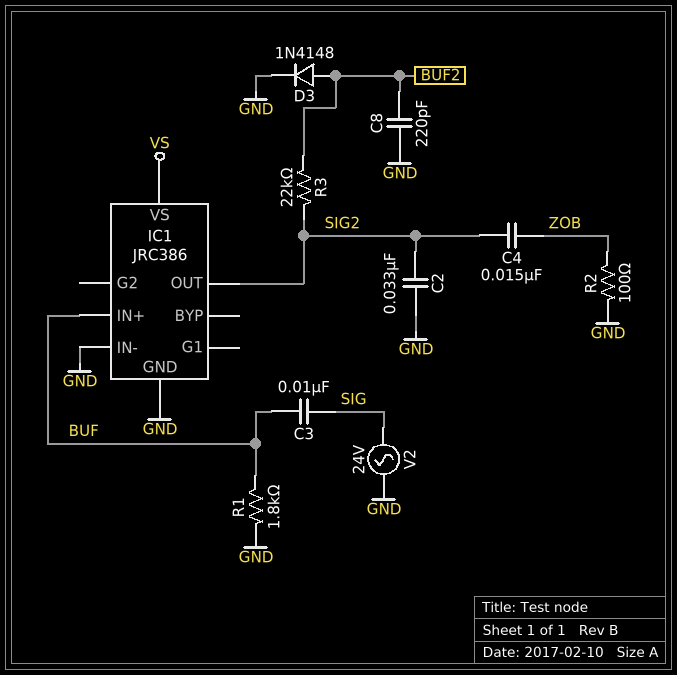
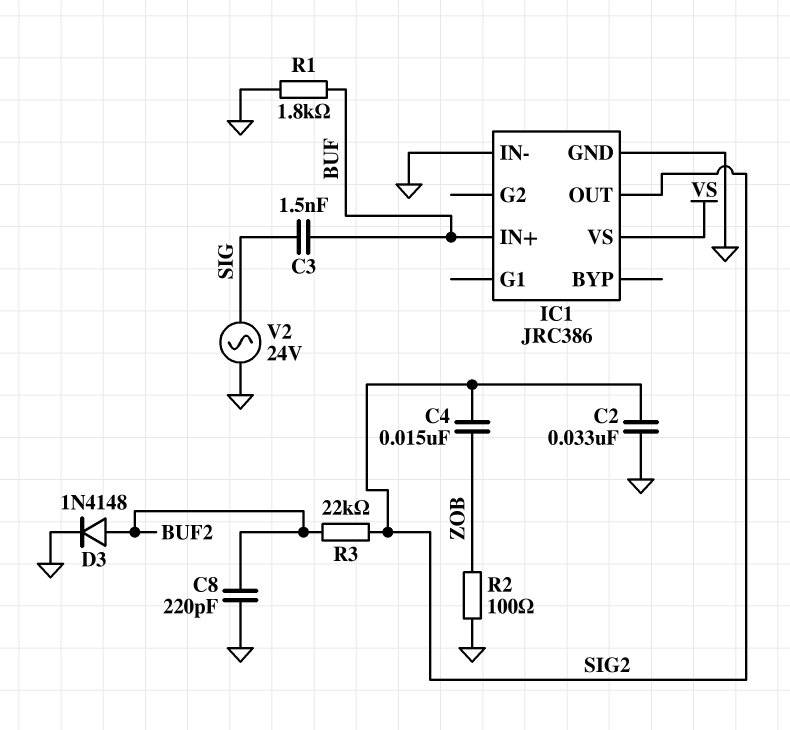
C3: 10nF (BUF, SIG) -> 1.5nF (BUF, SIG)

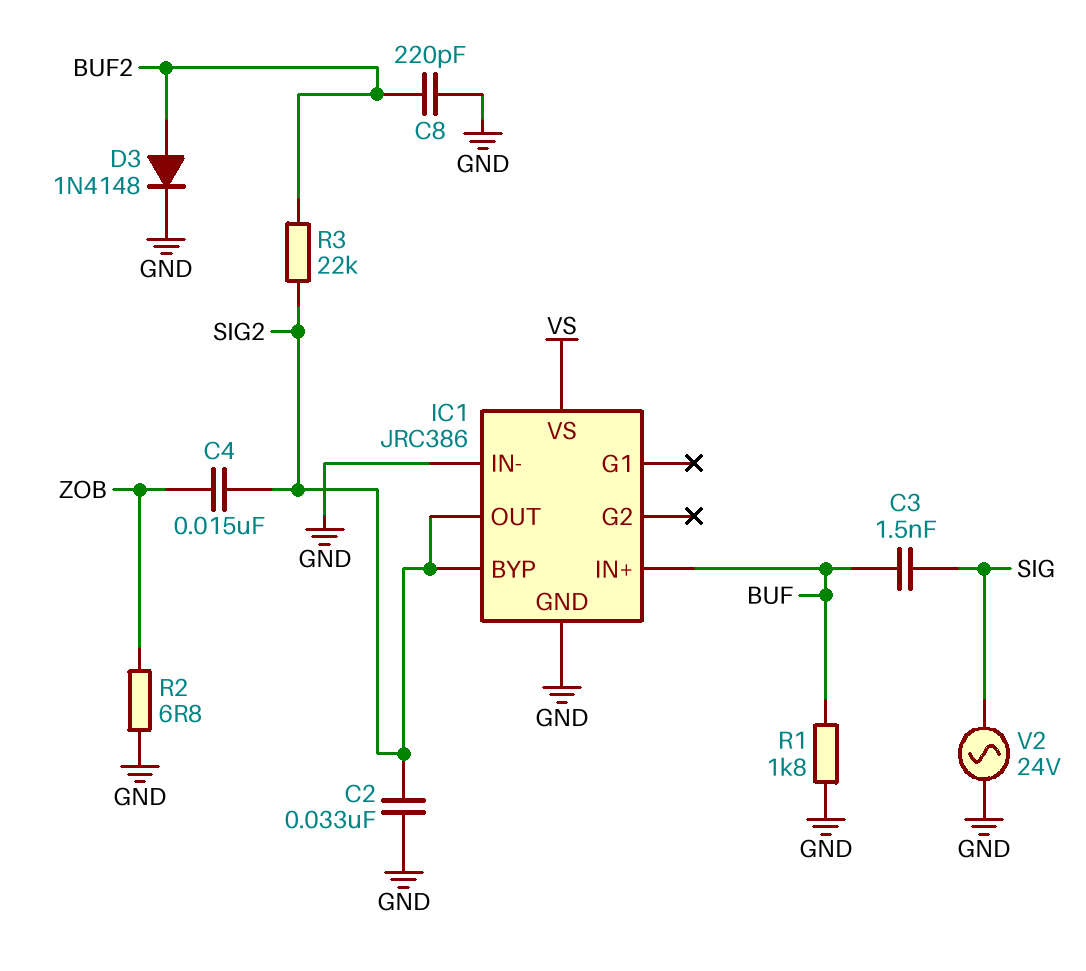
IC1 pin BYP: none -> SIG2
R2: 100 (GND, ZOB) -> 6.8 (GND, ZOB)

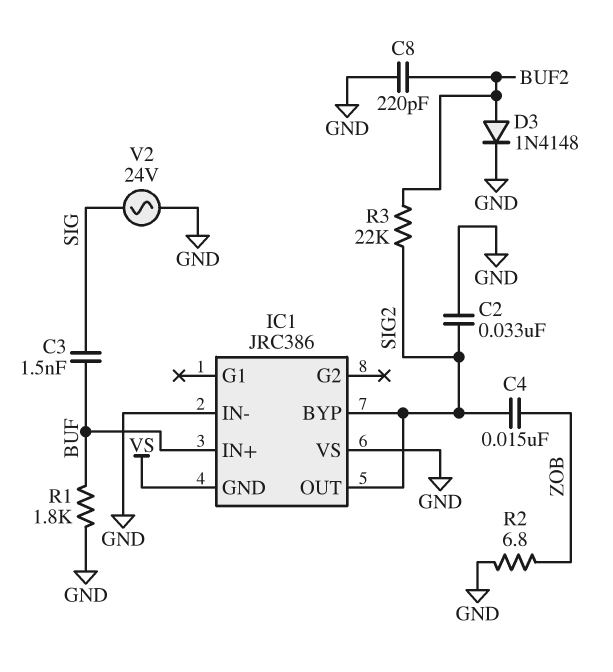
IC1 pin GND: GND -> VS
IC1 pin VS: VS -> GND

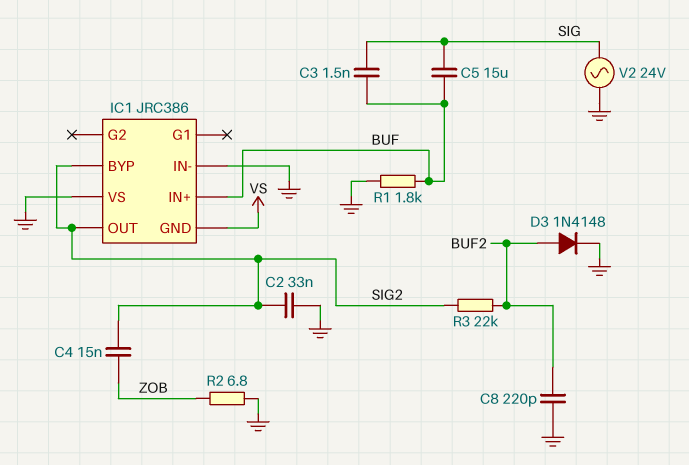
C5: none -> 15uF (BUF, SIG)

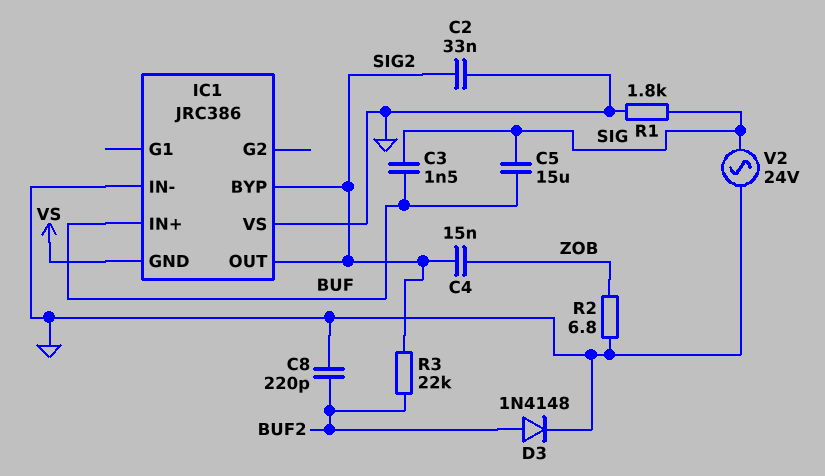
R1: 1.8k (BUF, GND) -> 1.8k (GND, SIG)

